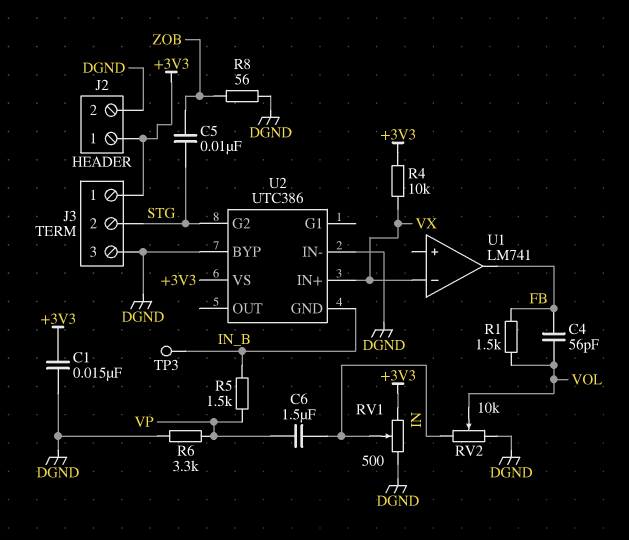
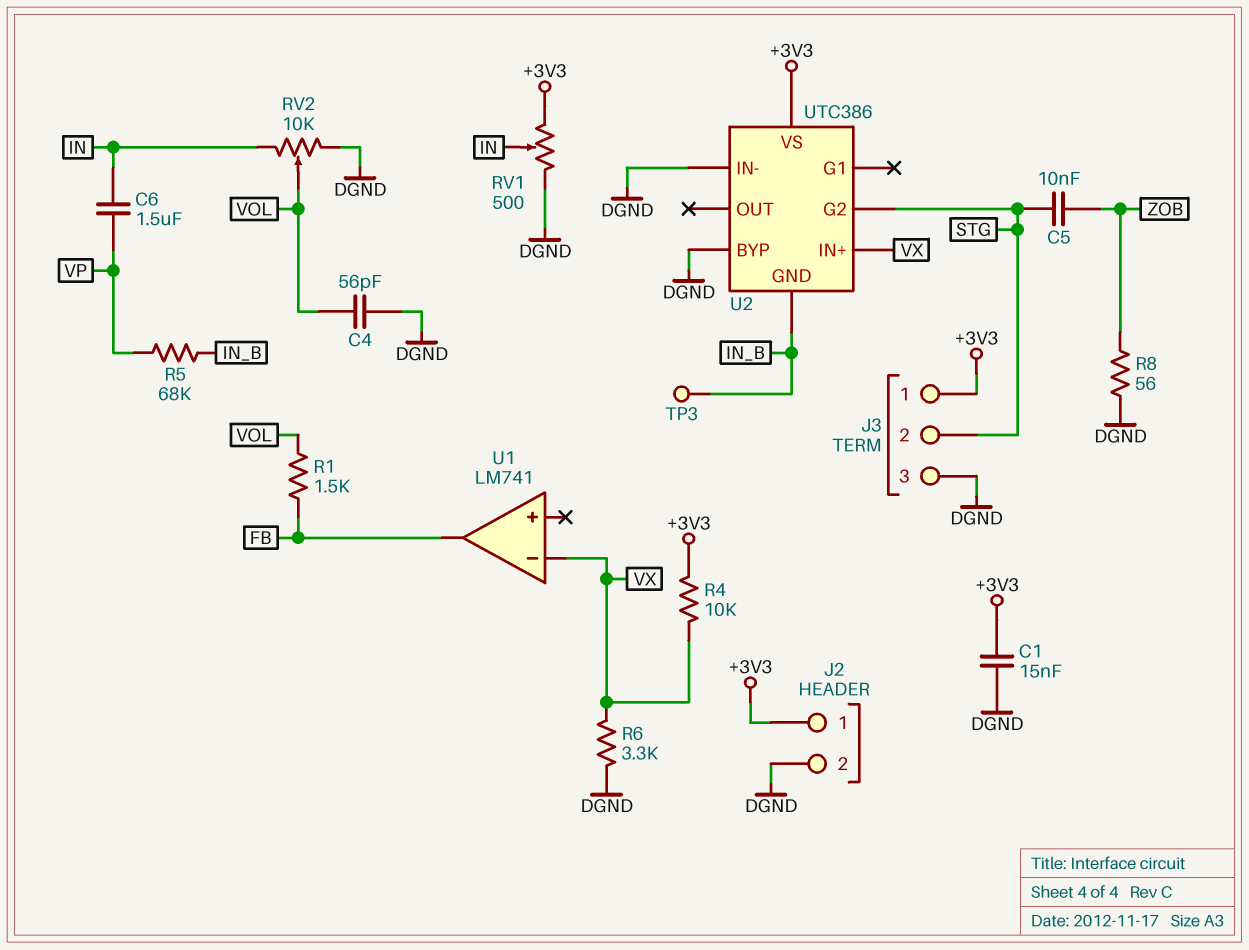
C4: 56pF (FB, VOL) -> 56pF (DGND, VOL)
R5: 1.5k (IN_B, VP) -> 68k (IN_B, VP)
R6: 3.3k (DGND, VP) -> 3.3k (DGND, VX)

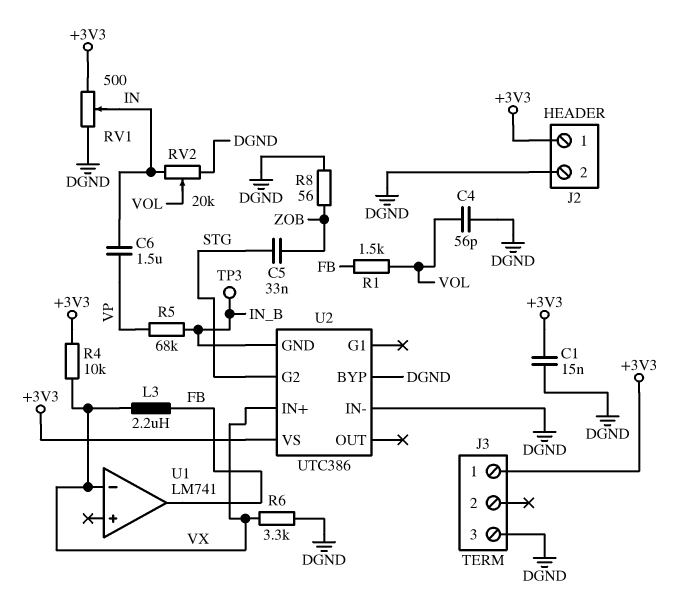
C5: 10nF (STG, ZOB) -> 33nF (STG, ZOB)
J3 pin 2: STG -> none
L3: none -> 2.2uH (FB, VX)
RV2: 10k (DGND, IN, wiper VOL) -> 20k (DGND, IN, wiper VOL)

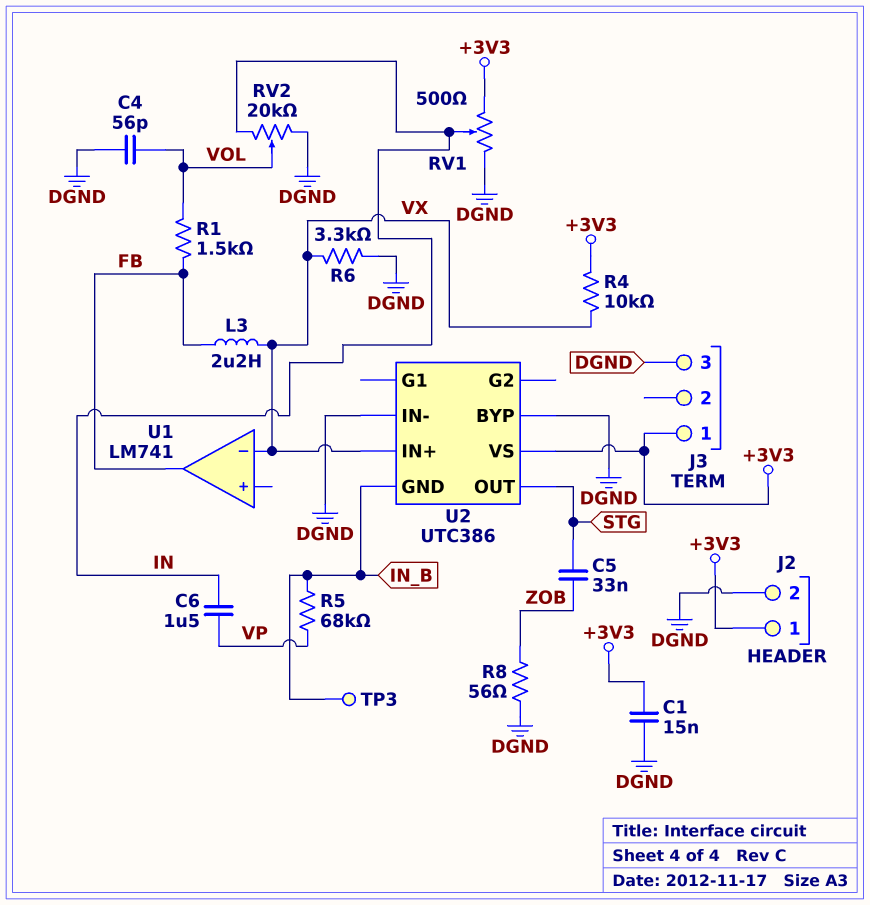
U2 pin G2: STG -> none
U2 pin OUT: none -> STG

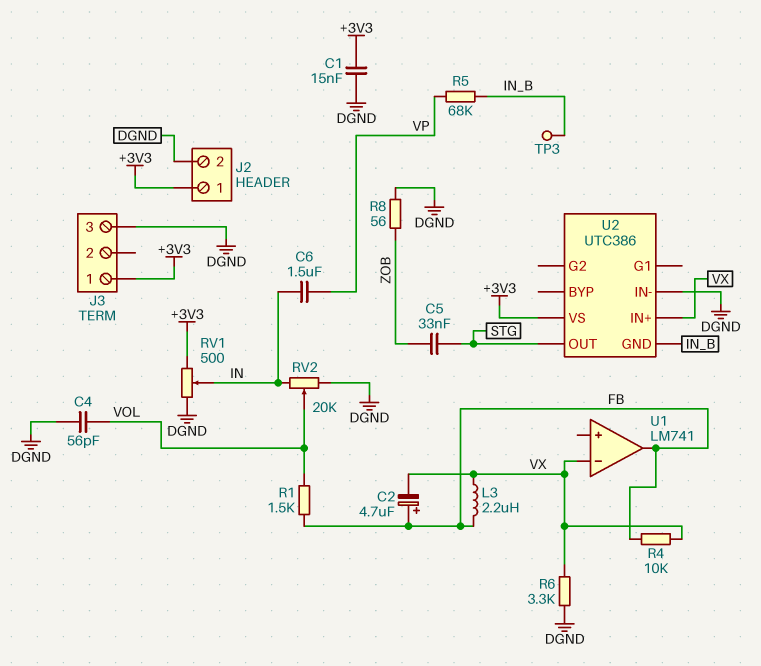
C2: none -> 4.7uF (plus FB, minus VX)
R4: 10k (+3V3, VX) -> 10k (FB, VX)
U2 pin BYP: DGND -> none

